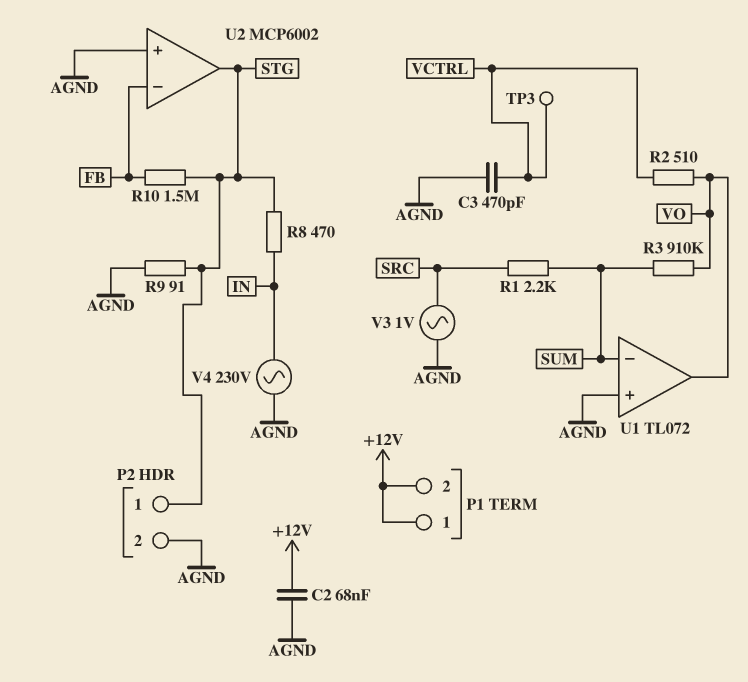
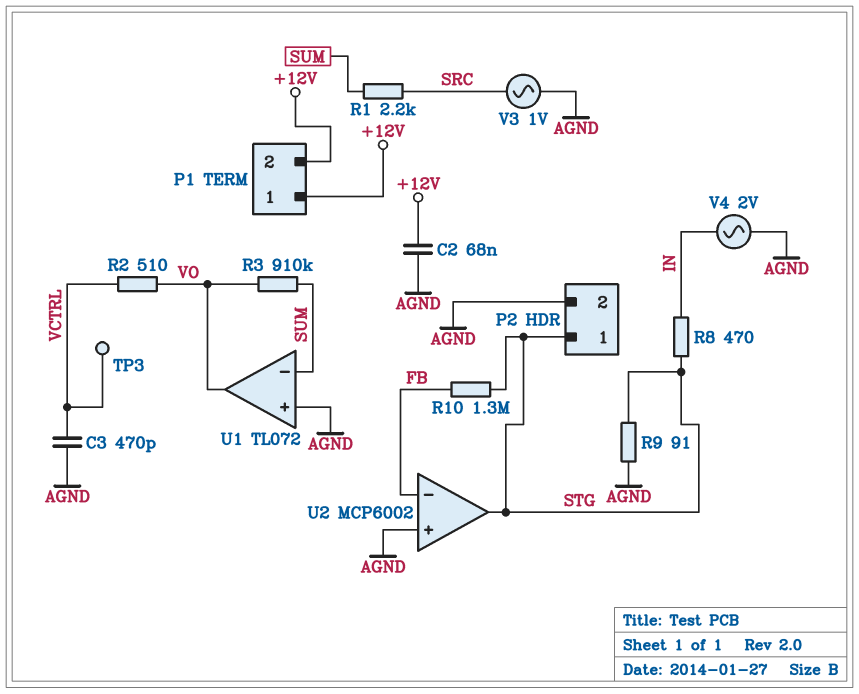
R10: 1.5M (FB, STG) -> 1.3M (FB, STG)
V4: AC 230V (AGND, IN) -> AC 2V (AGND, IN)

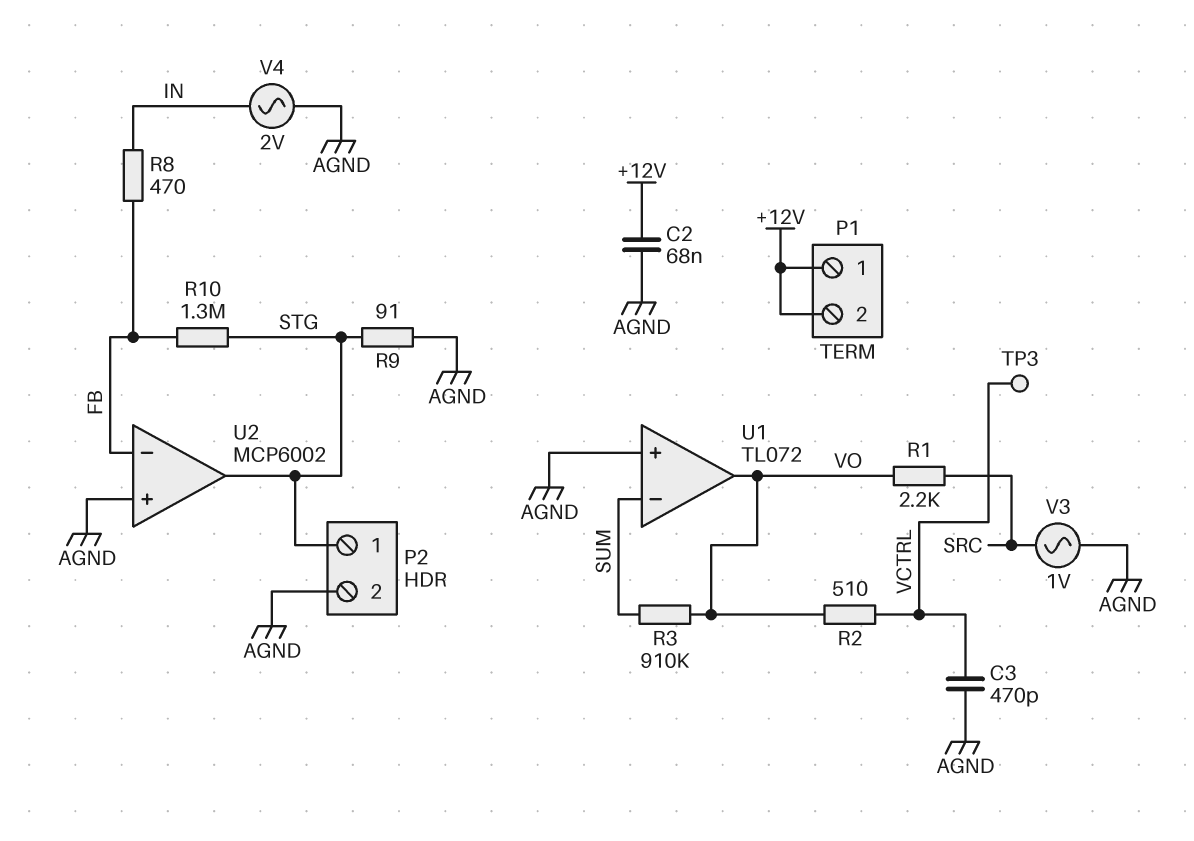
R1: 2.2k (SRC, SUM) -> 2.2k (SRC, VO)
R8: 470 (IN, STG) -> 470 (FB, IN)

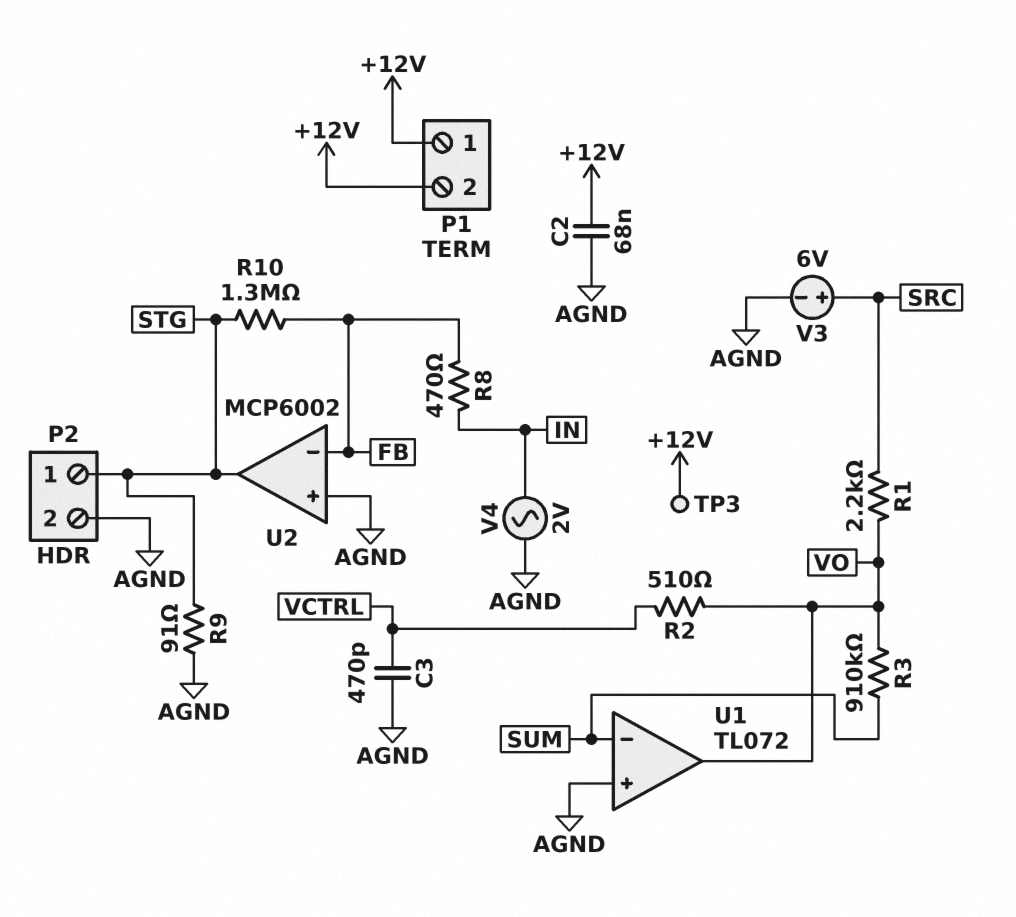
TP3: test point (VCTRL) -> test point (+12V)
V3: AC 1V (AGND, SRC) -> 6V (plus SRC, minus AGND)

